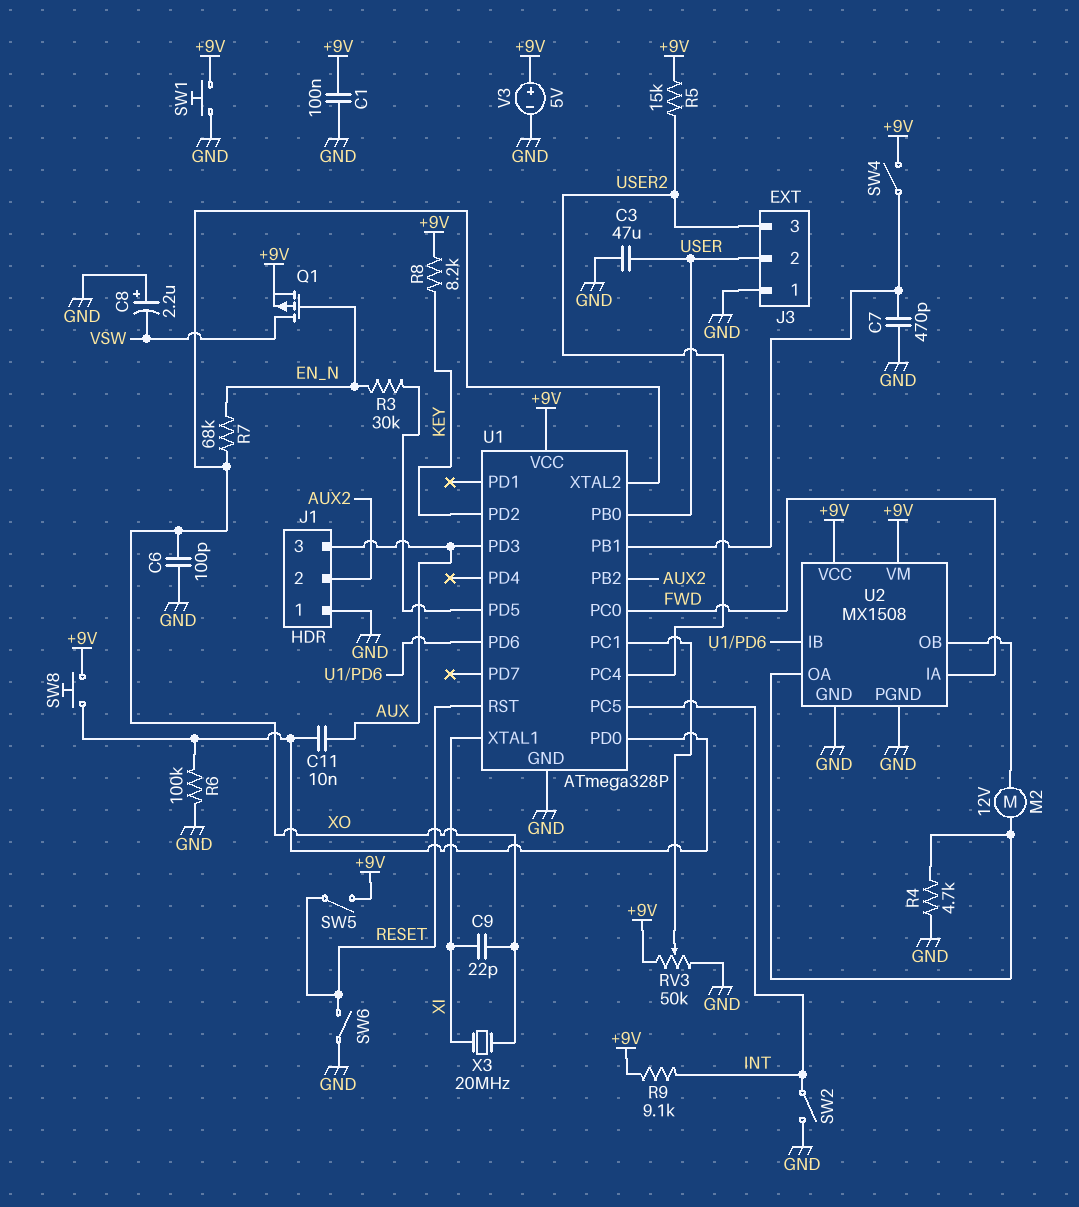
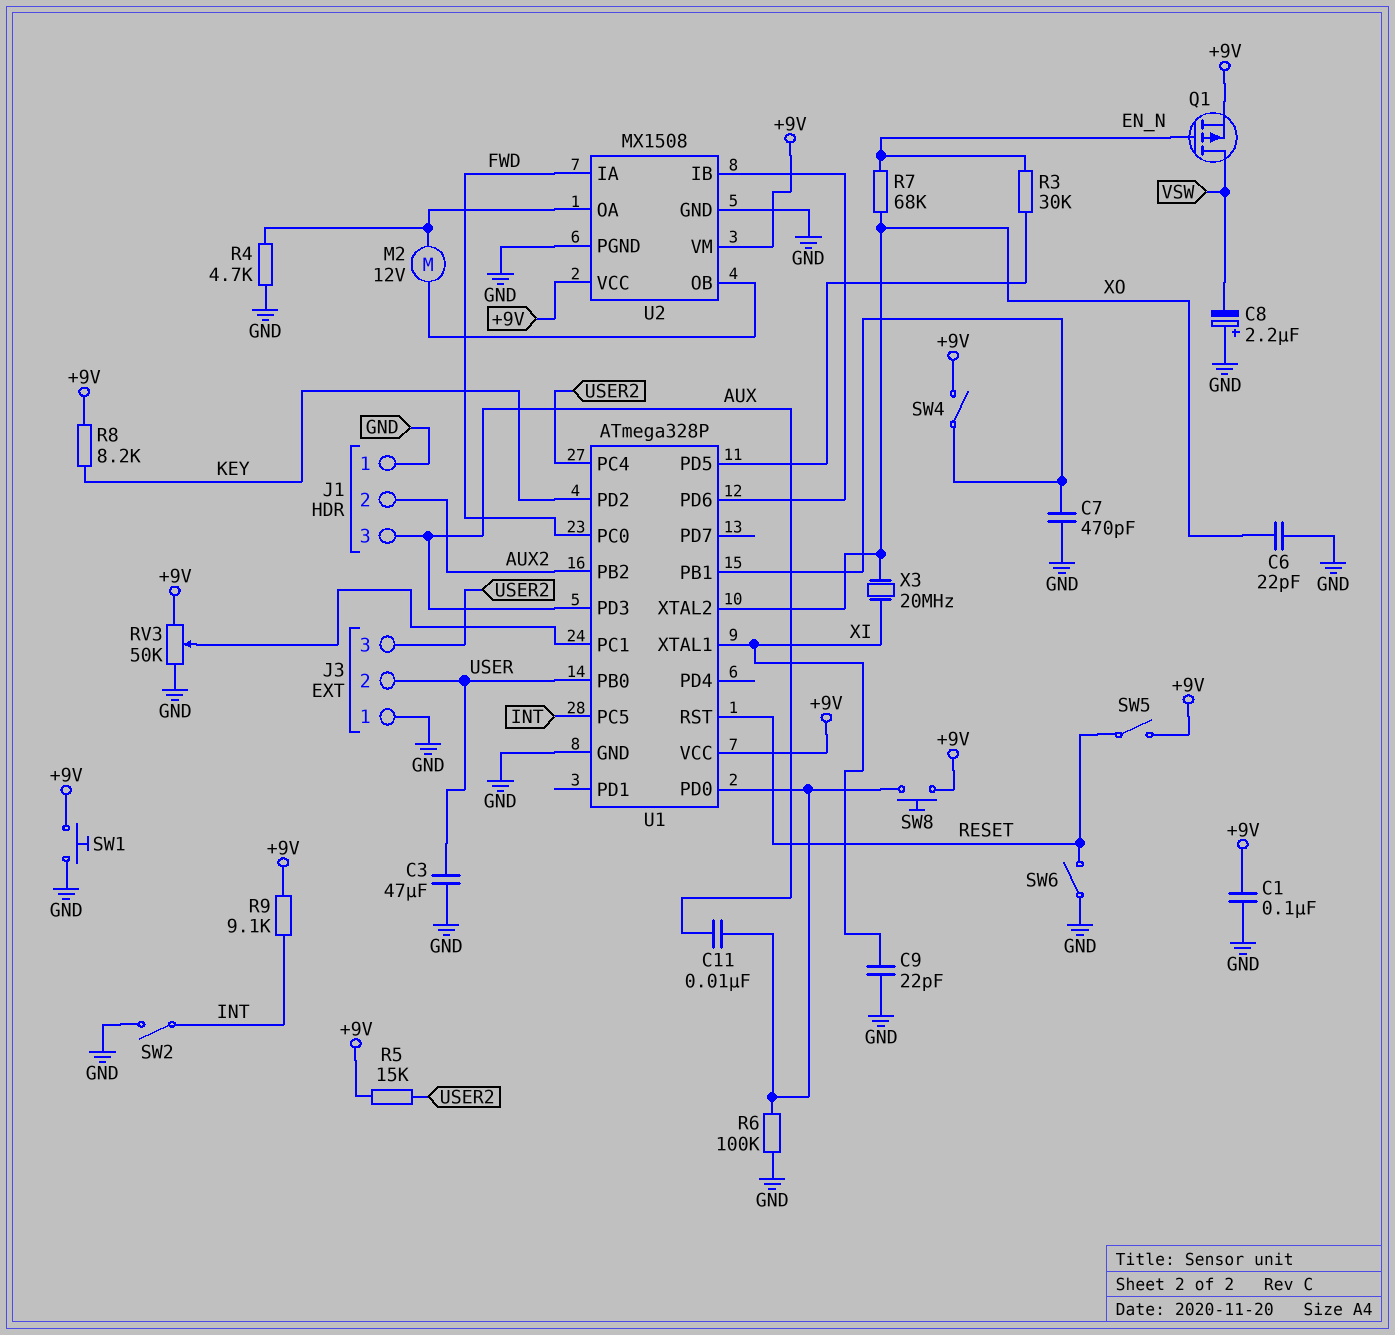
C6: 100pF (GND, XO) -> 22pF (GND, XO)
C9: 22pF (XI, XO) -> 22pF (GND, XI)
V3: 5V (plus +9V, minus GND) -> none

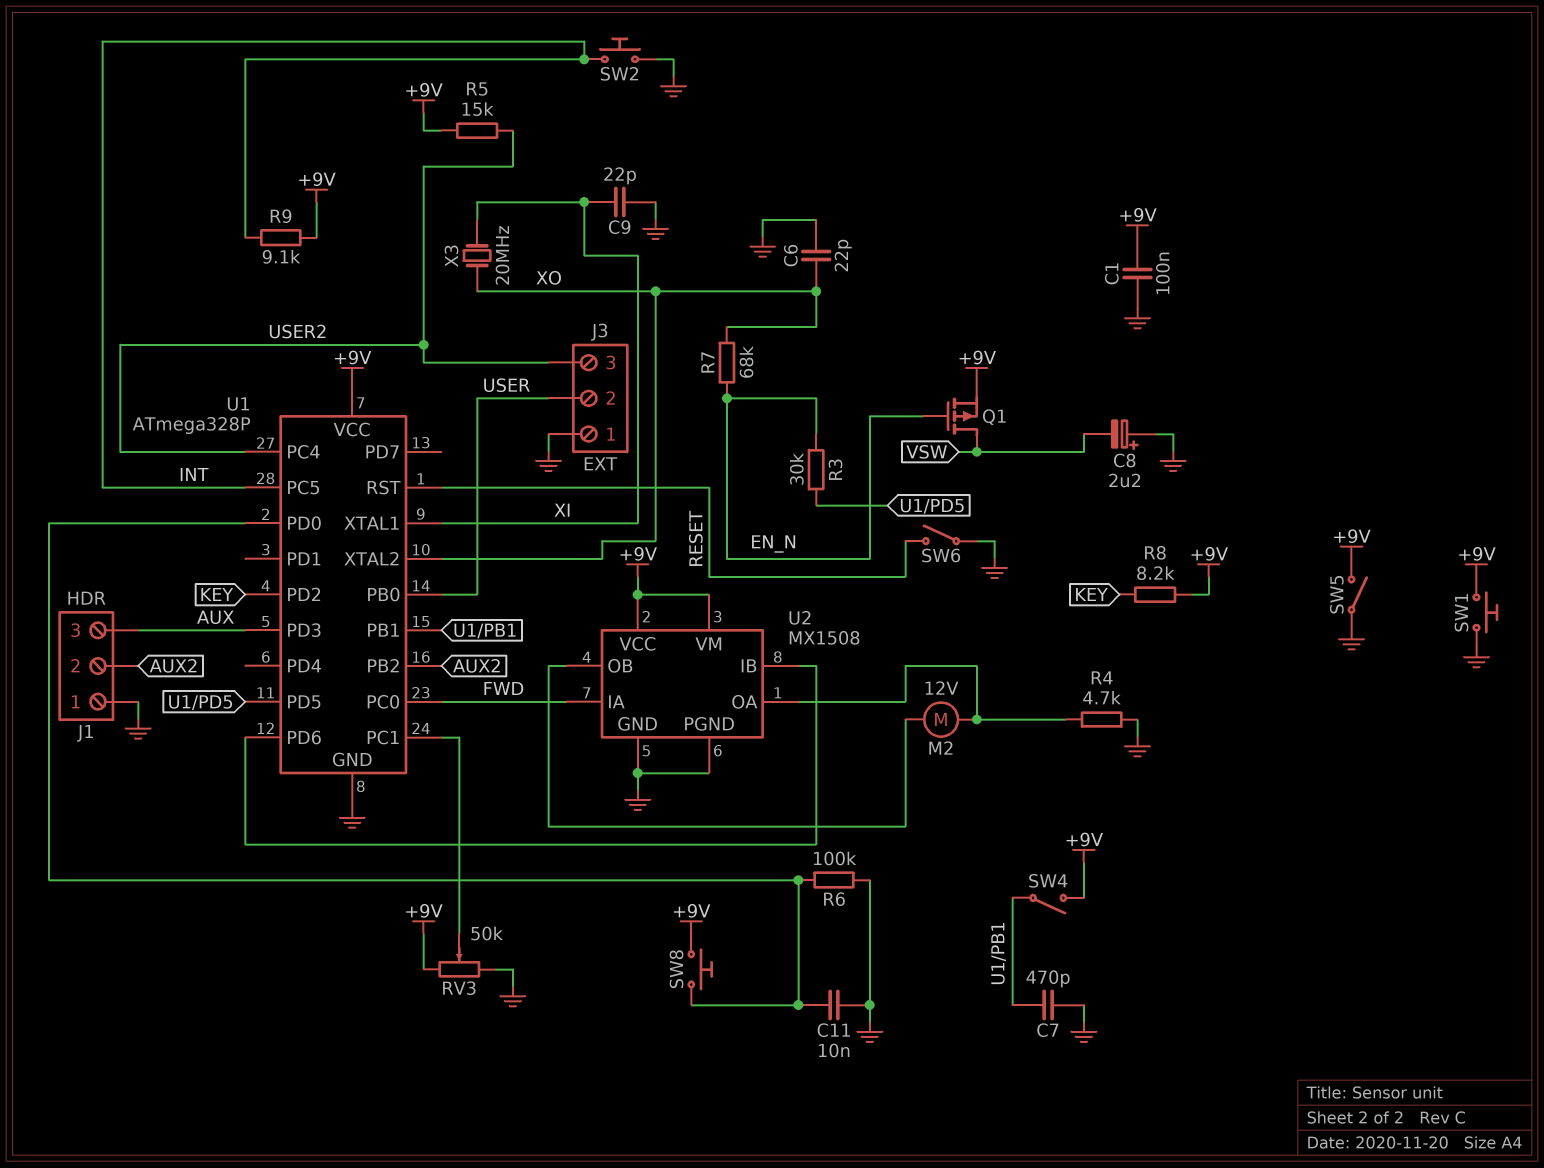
C3: 47uF (GND, USER) -> none
C11: 10nF (AUX, U1/PD0) -> 10nF (GND, U1/PD0)
SW2: switch (GND, INT) -> button (GND, INT)
SW5: switch (+9V, RESET) -> switch (+9V, GND)

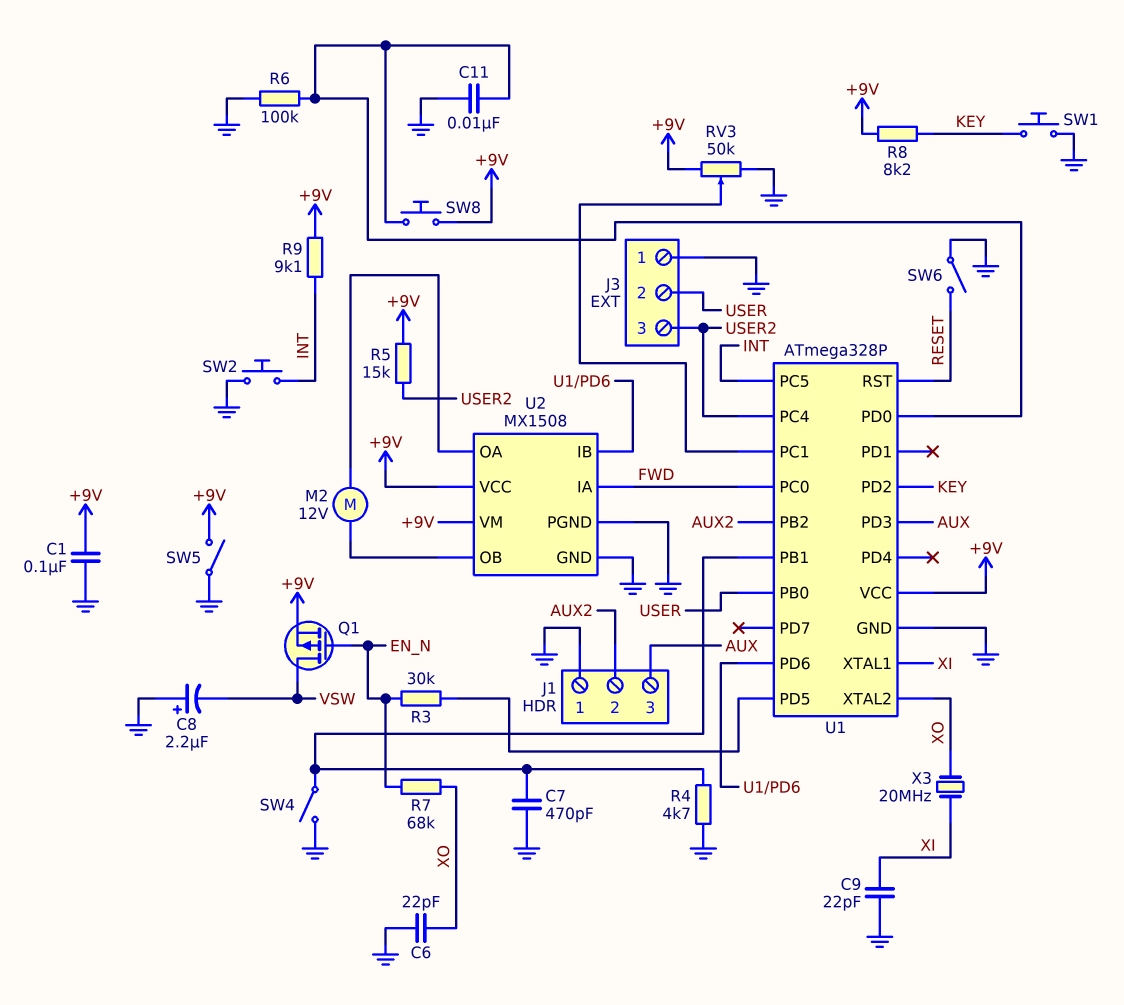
R4: 4.7k (GND, U2/OA) -> 4.7k (GND, U1/PB1)
SW1: button (+9V, GND) -> button (GND, KEY)
SW4: switch (+9V, U1/PB1) -> switch (GND, U1/PB1)

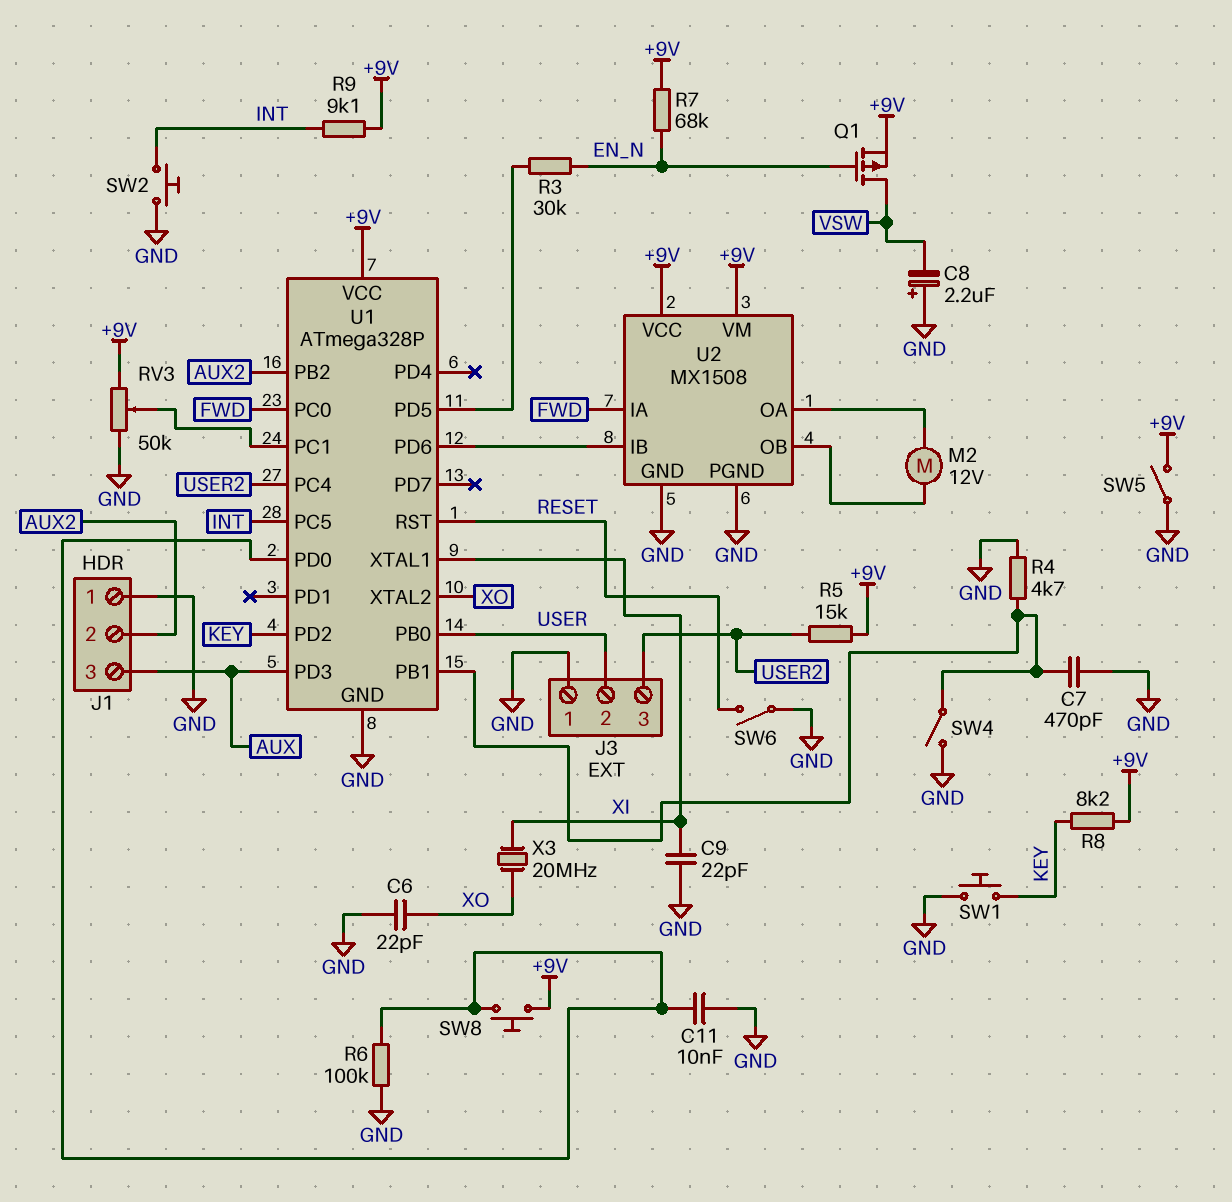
C1: 100nF (+9V, GND) -> none
R7: 68k (EN_N, XO) -> 68k (+9V, EN_N)

